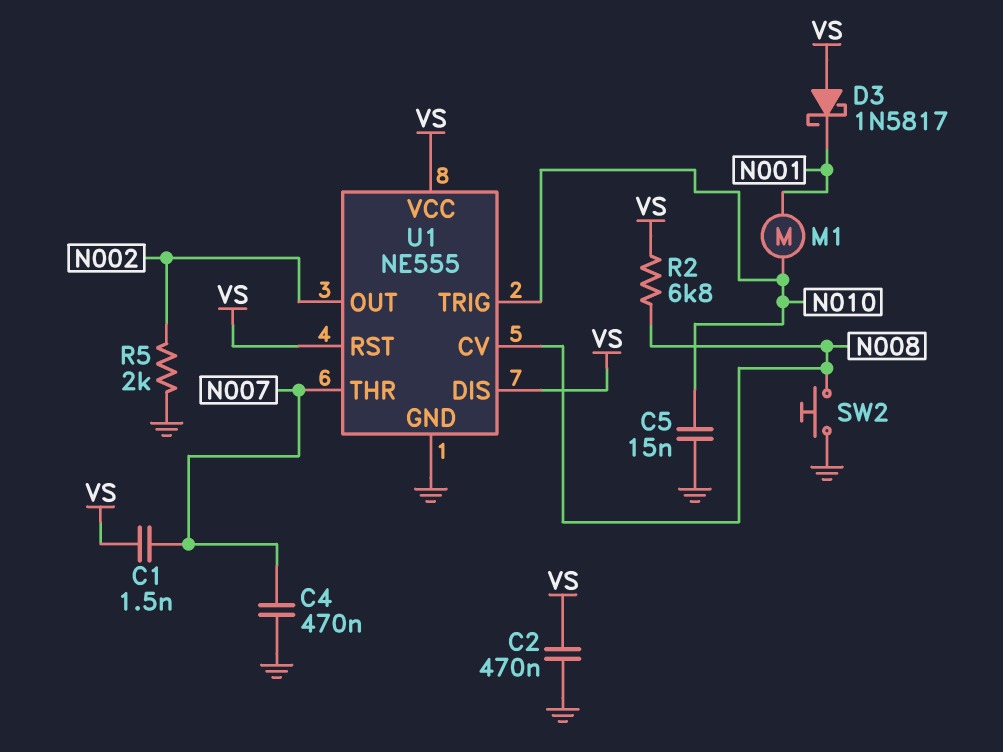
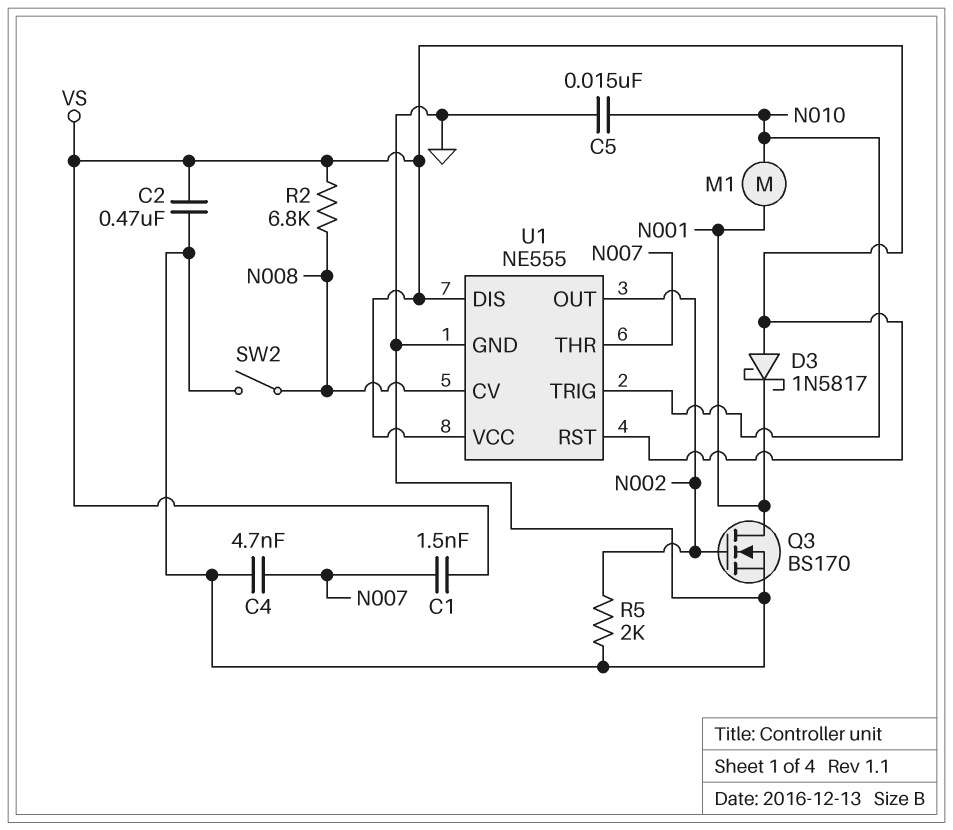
C4: 470nF (GND, N007) -> 4.7nF (GND, N007)
Q3: none -> NMOS BS170 (G N002, D N001, S GND)
SW2: button (GND, N008) -> switch (GND, N008)

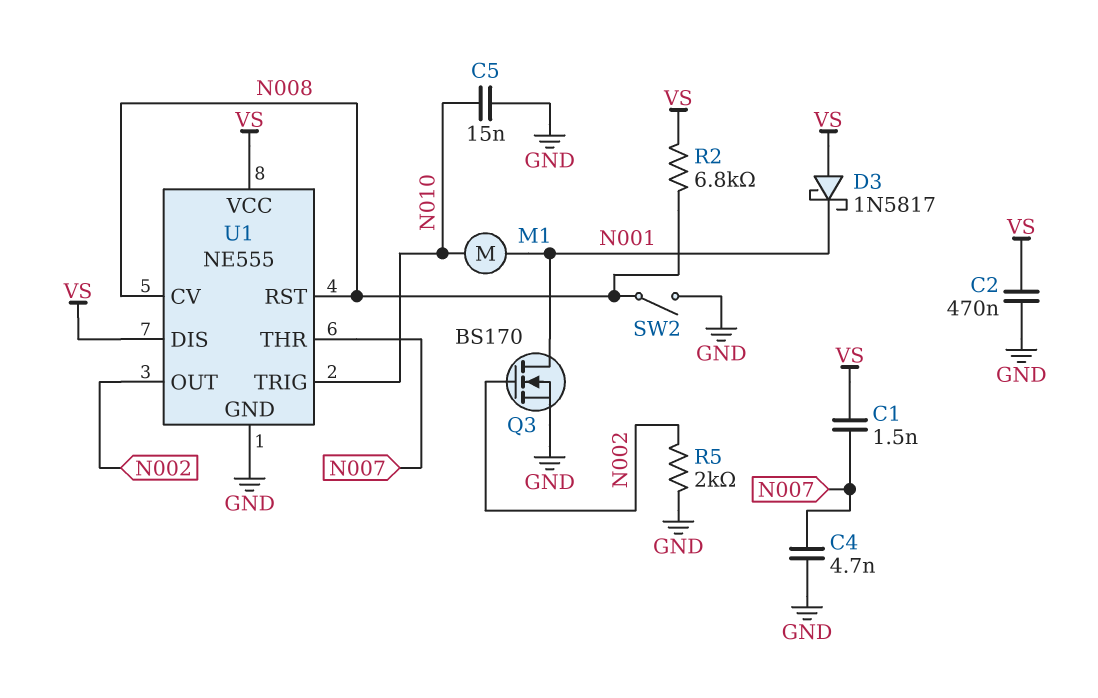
U1 pin RST: VS -> N008

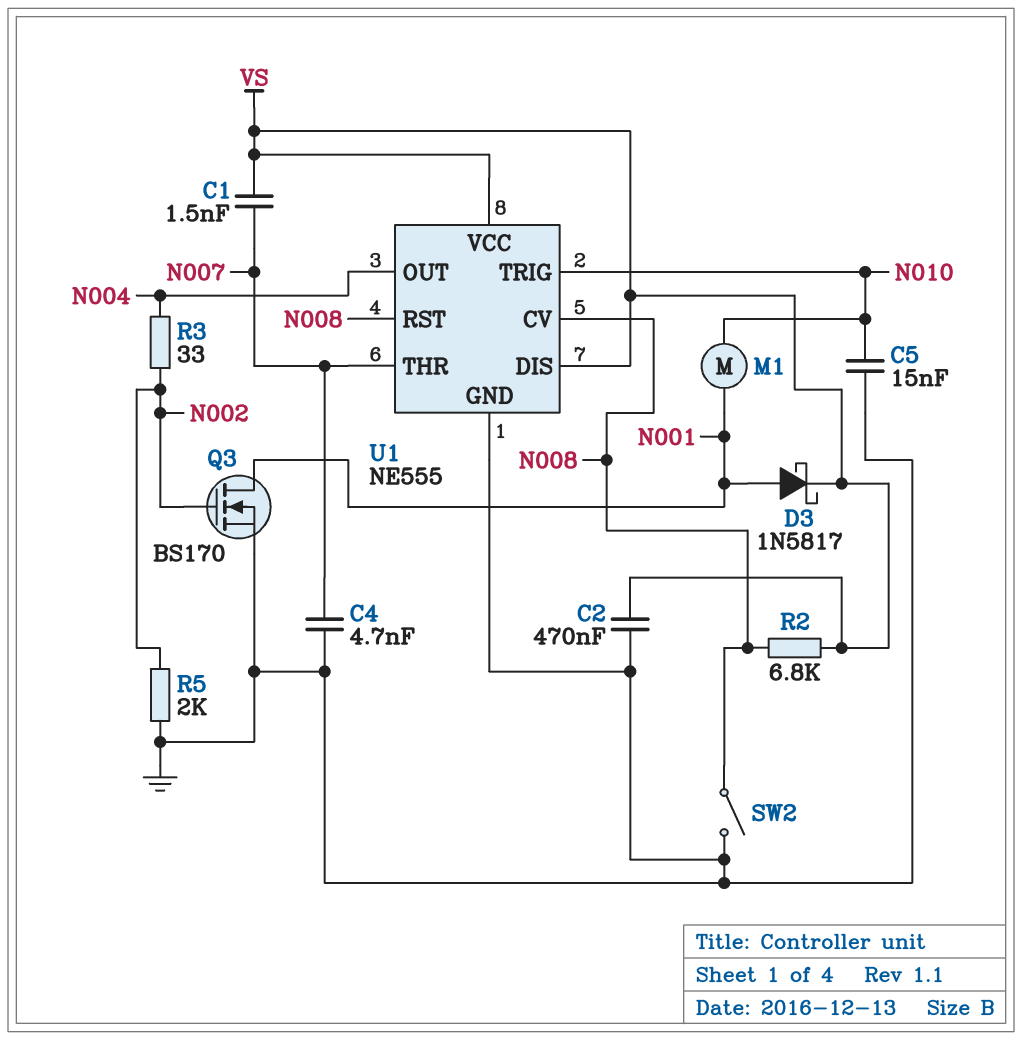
D3: schottky 1N5817 (A VS, K N001) -> schottky 1N5817 (A N001, K VS)
R3: none -> 33 (N002, N004)
U1 pin OUT: N002 -> N004

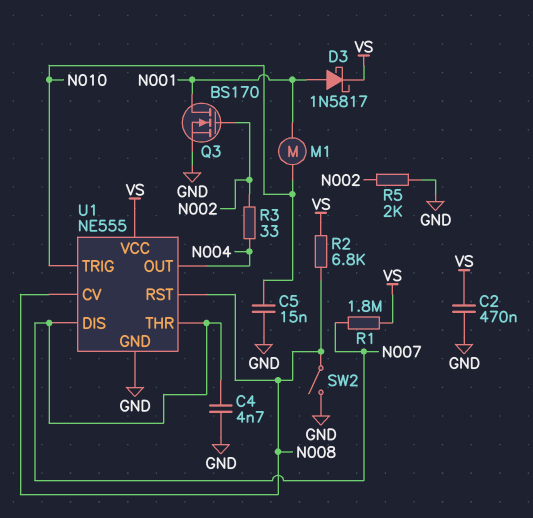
C1: 1.5nF (N007, VS) -> none
R1: none -> 1.8M (N007, VS)
U1 pin DIS: VS -> N007

